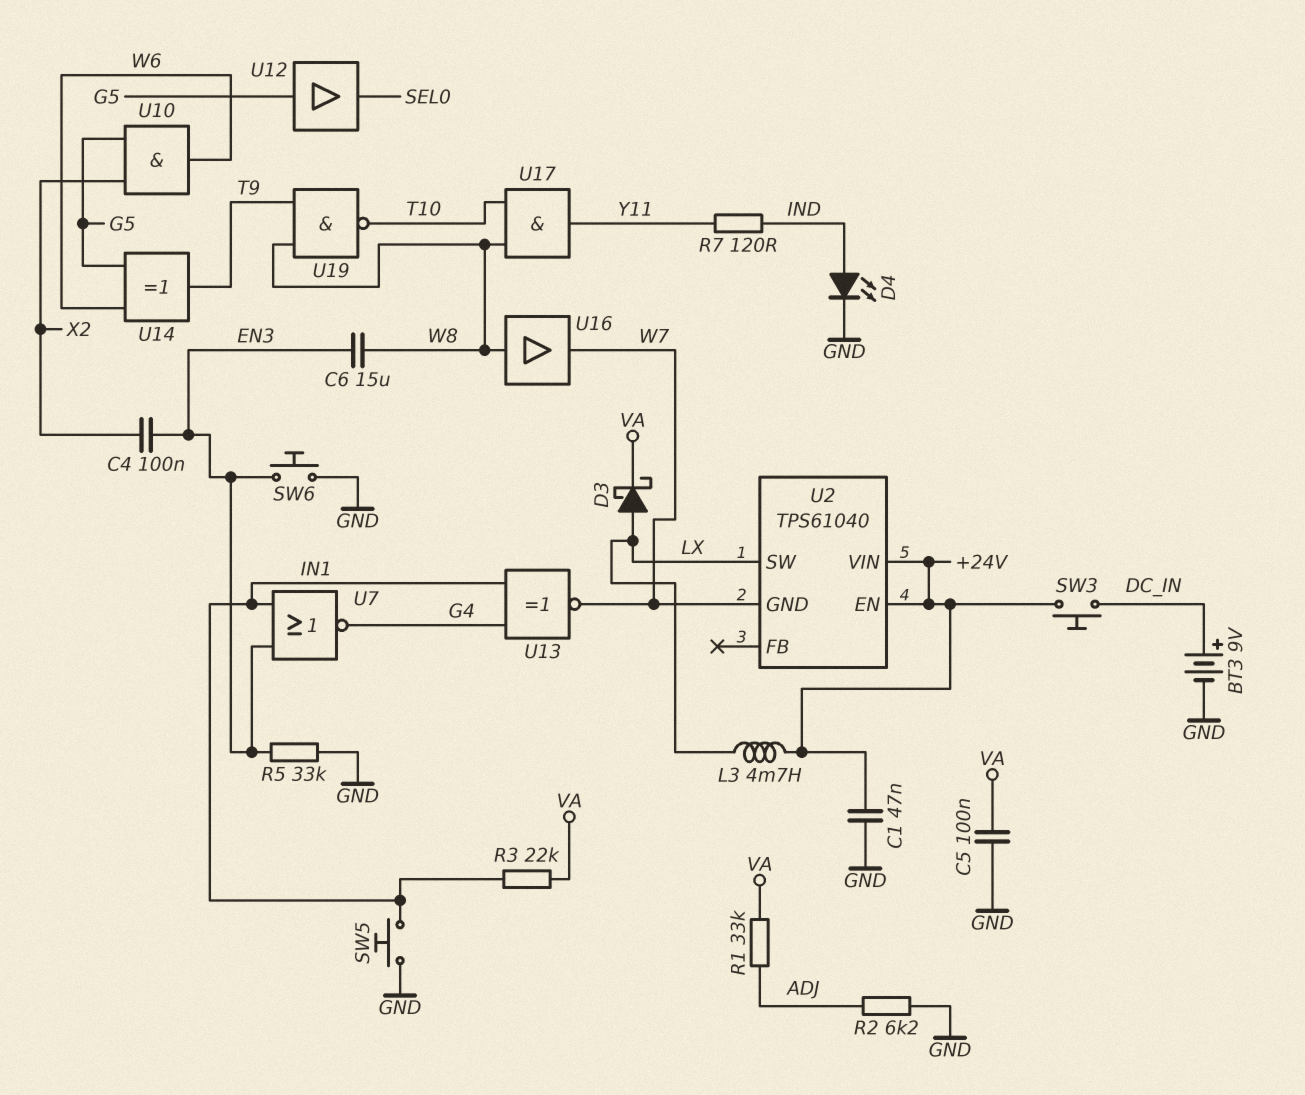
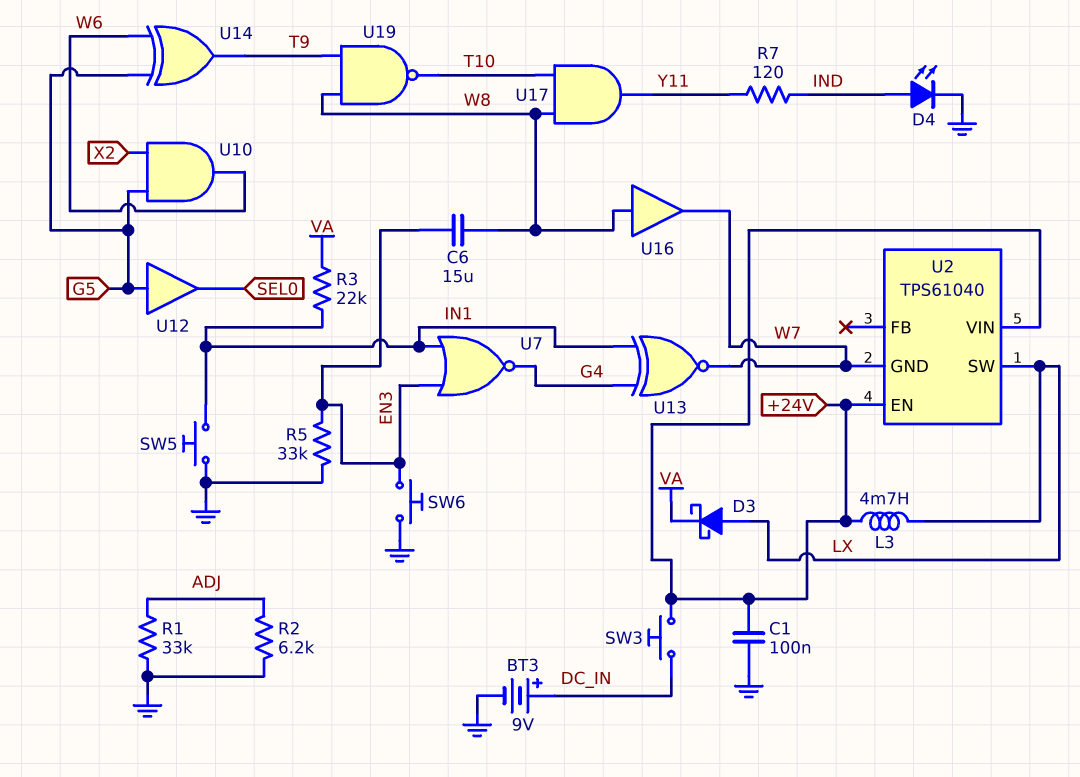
C1: 47nF (+24V, GND) -> 100nF (+24V, GND)
C4: 100nF (EN3, X2) -> none
C5: 100nF (GND, VA) -> none
R1: 33k (ADJ, VA) -> 33k (ADJ, GND)

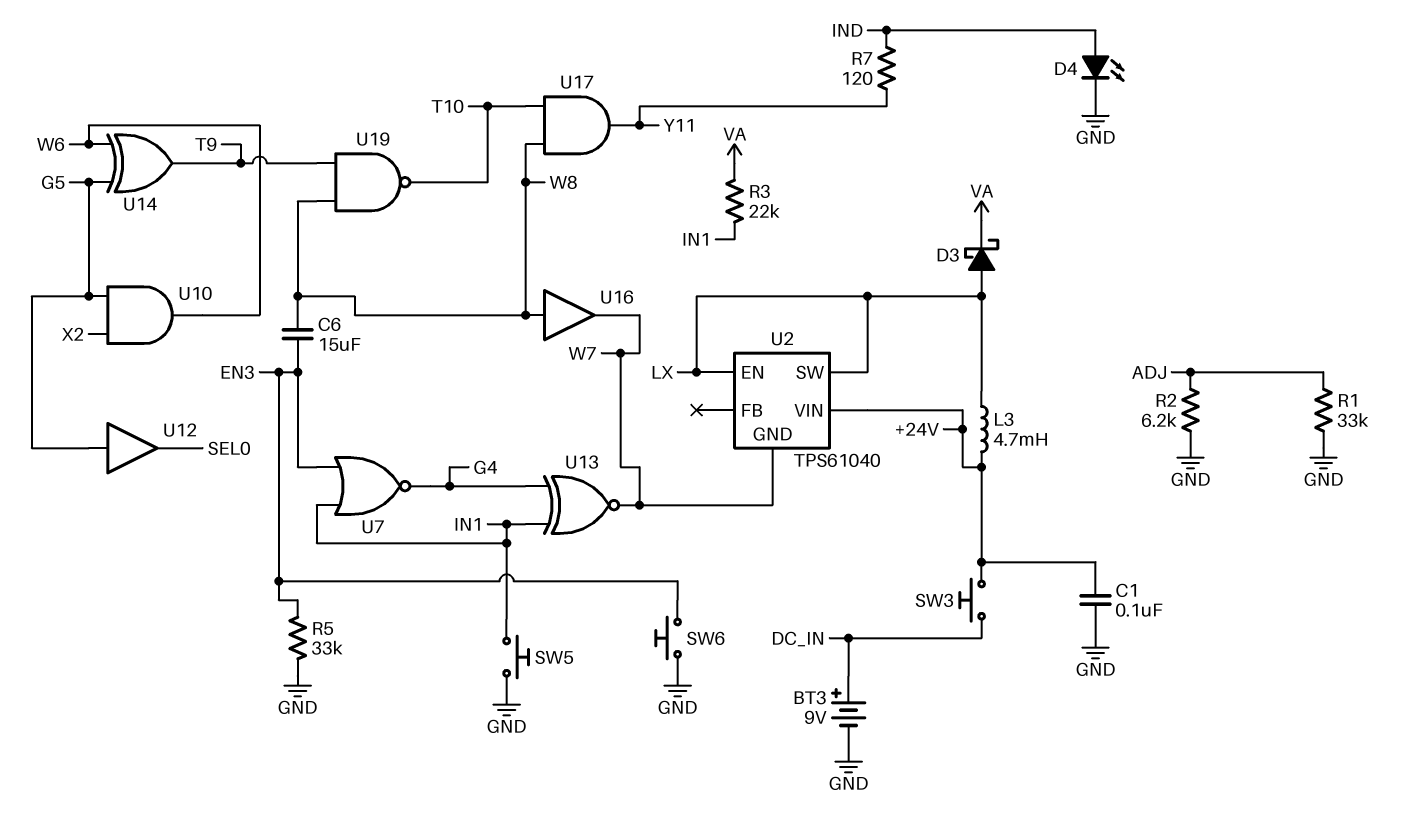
U2 pin EN: +24V -> LX

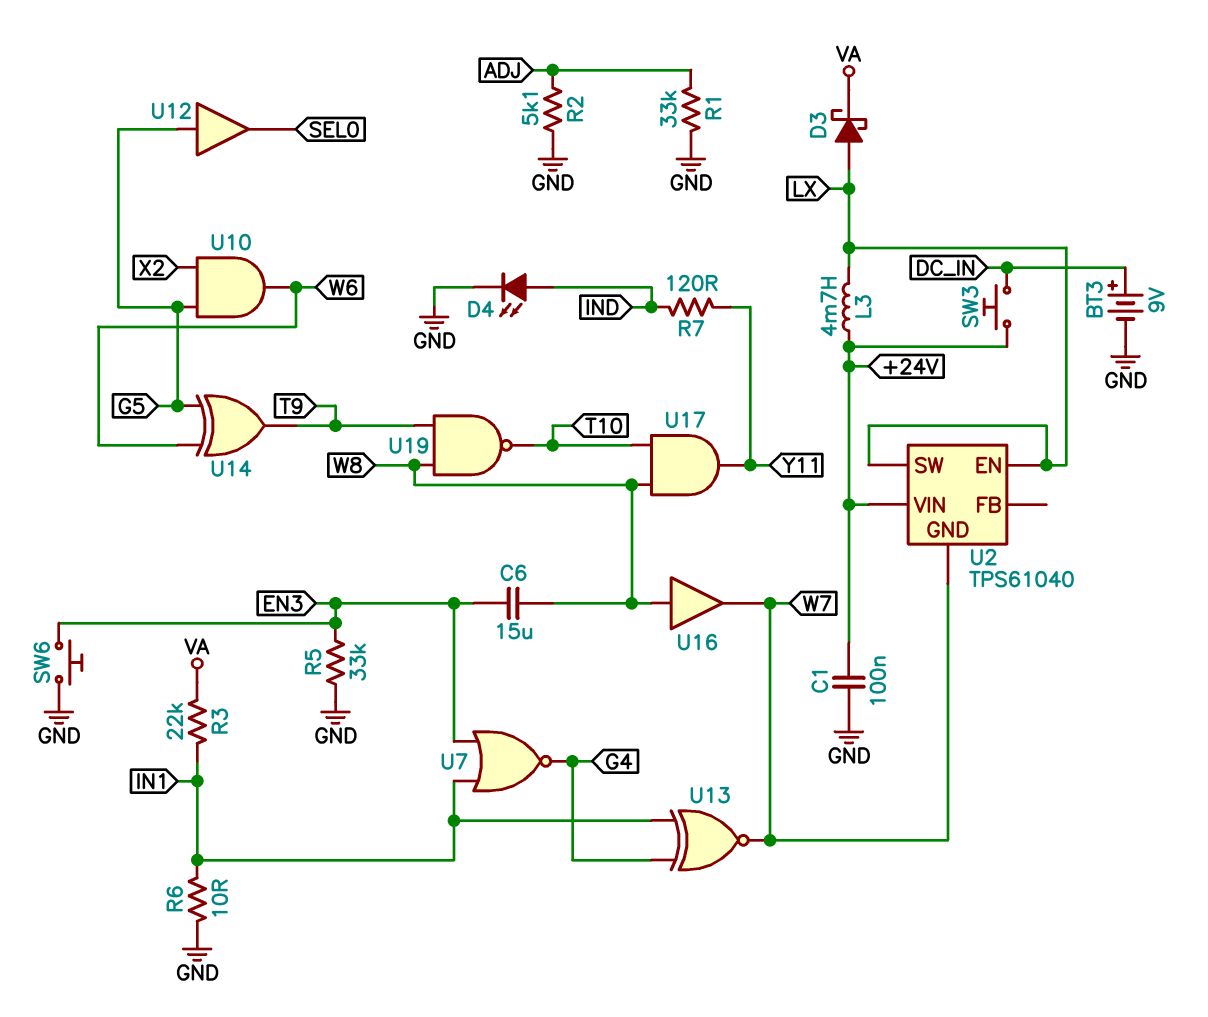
R2: 6.2k (ADJ, GND) -> 5.1k (ADJ, GND)
R6: none -> 10 (GND, IN1)
SW5: button (GND, IN1) -> none

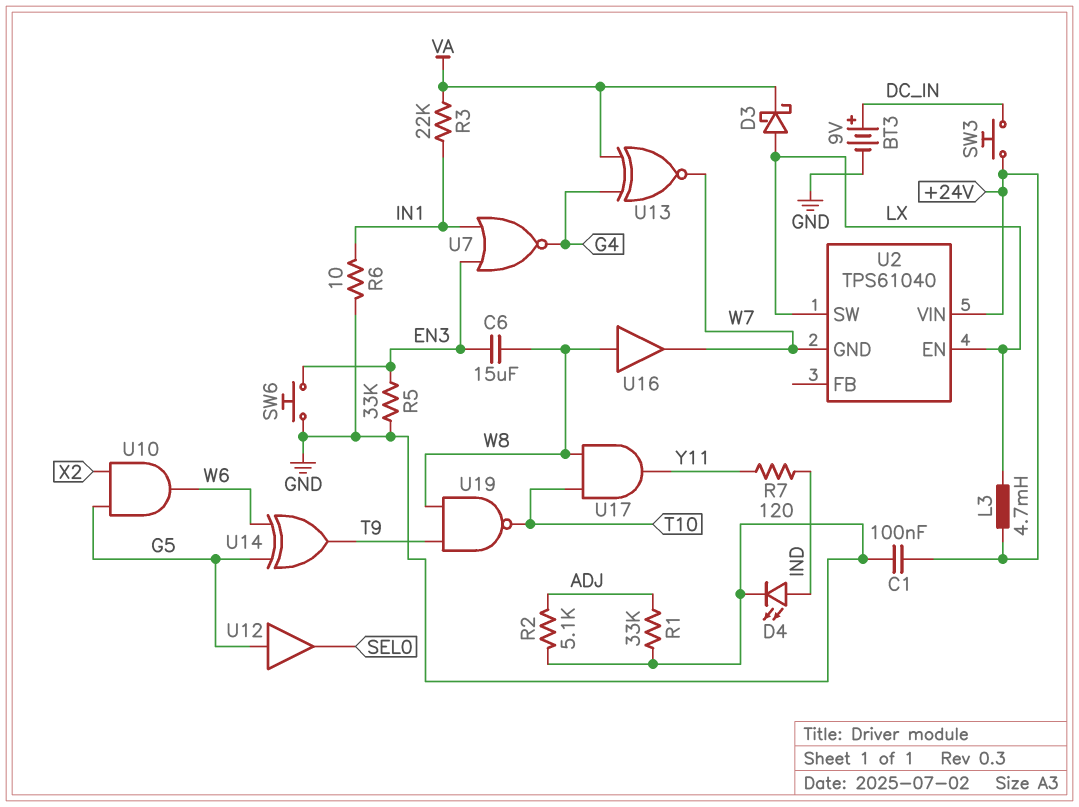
U13: XNOR (in G4, in IN1, out W7) -> XNOR (in G4, in VA, out W7)

